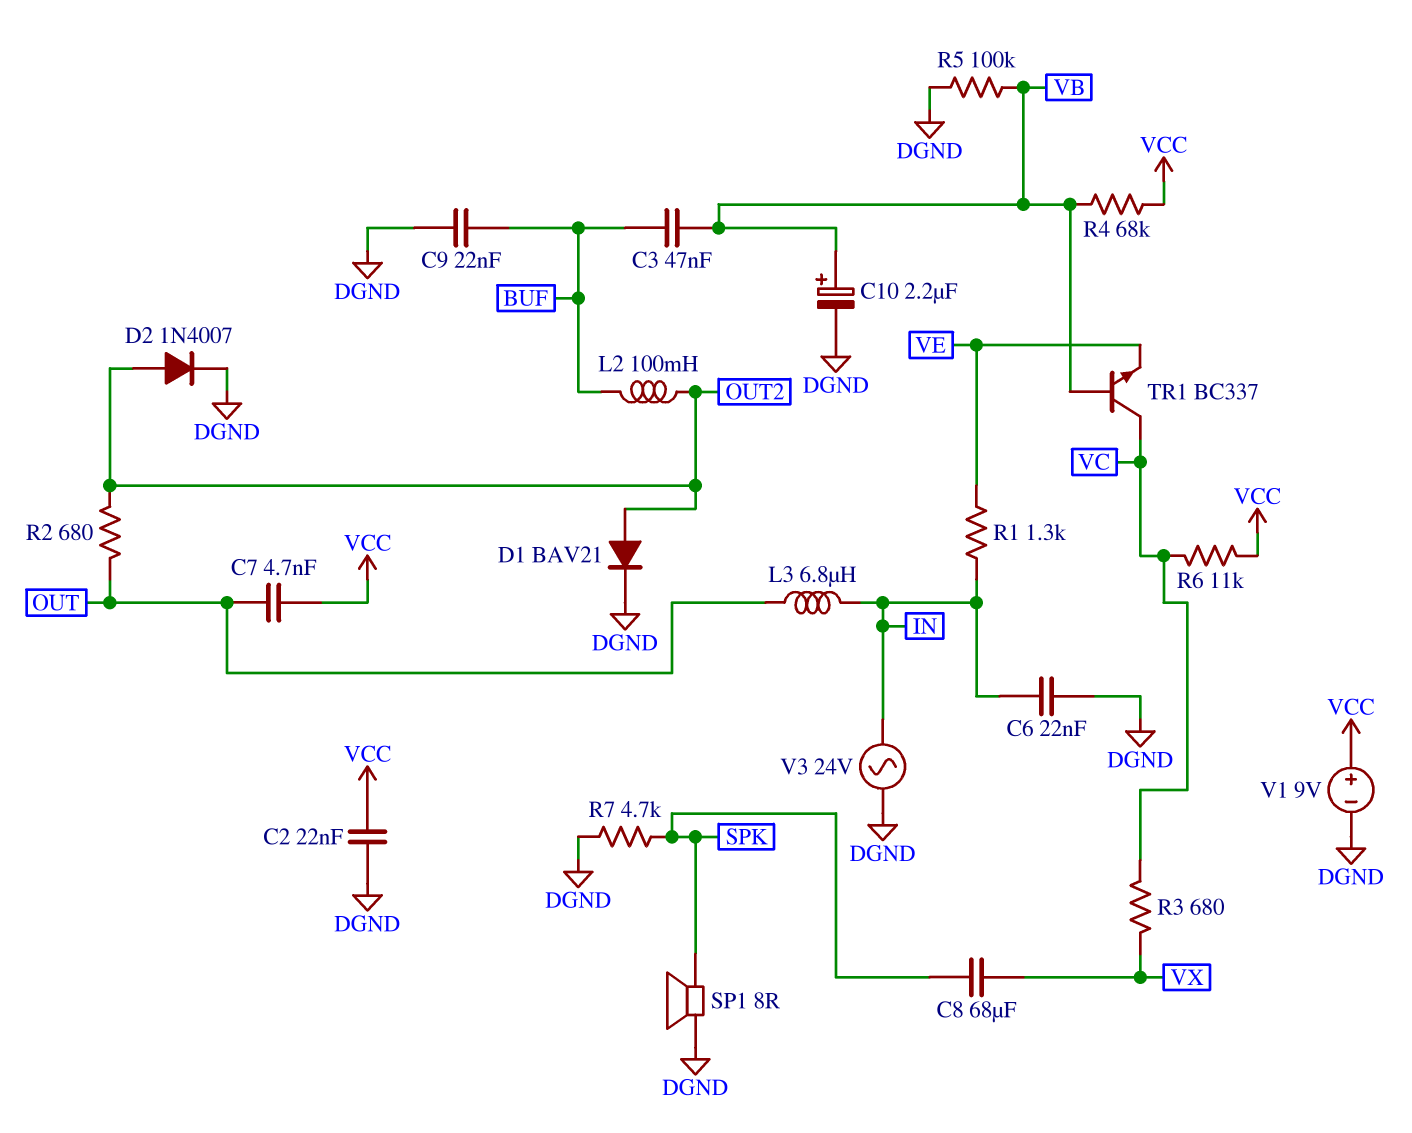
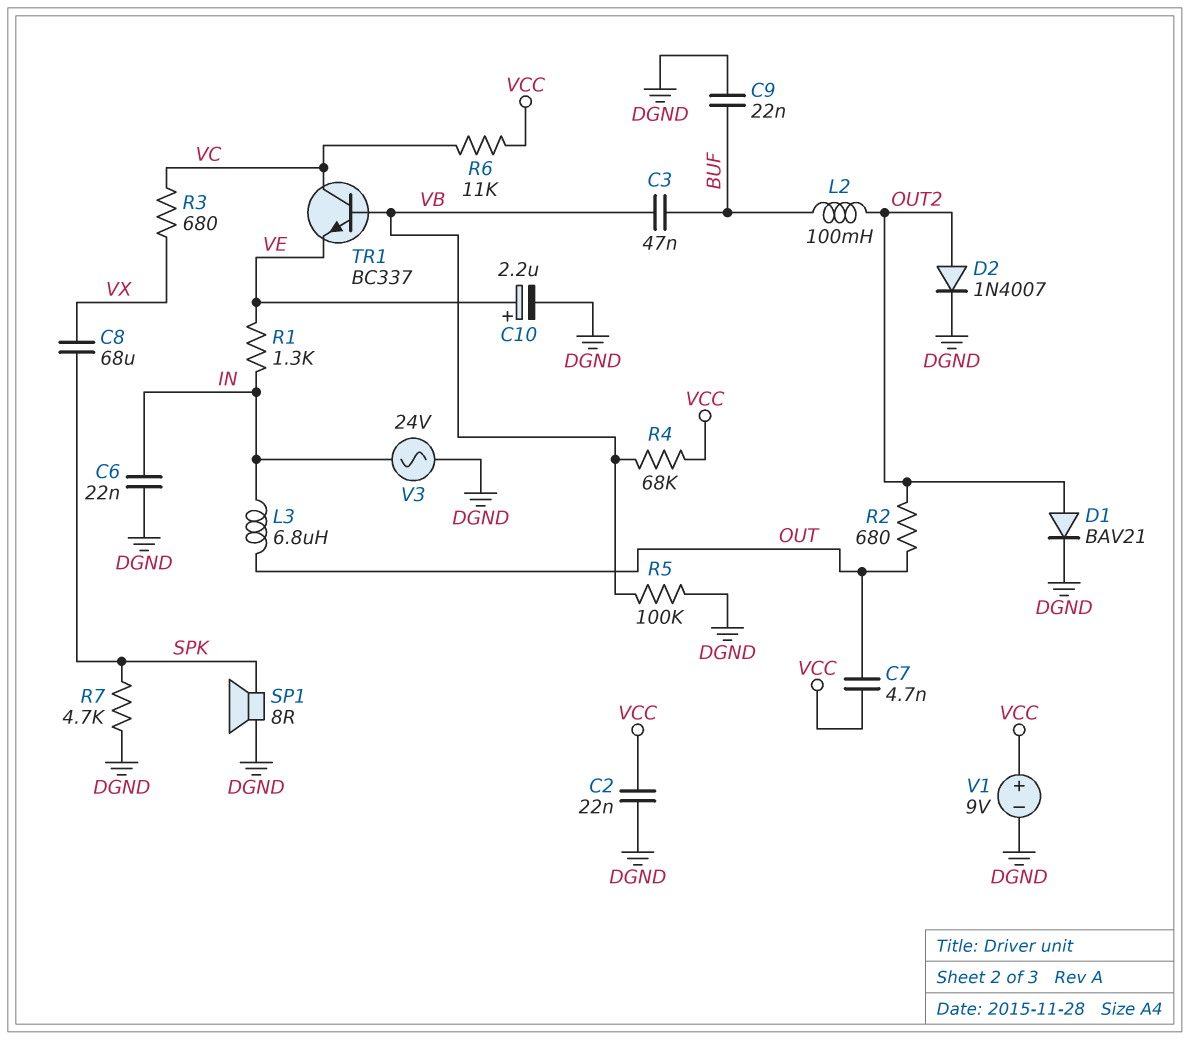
C10: 2.2uF (plus VB, minus DGND) -> 2.2uF (plus VE, minus DGND)

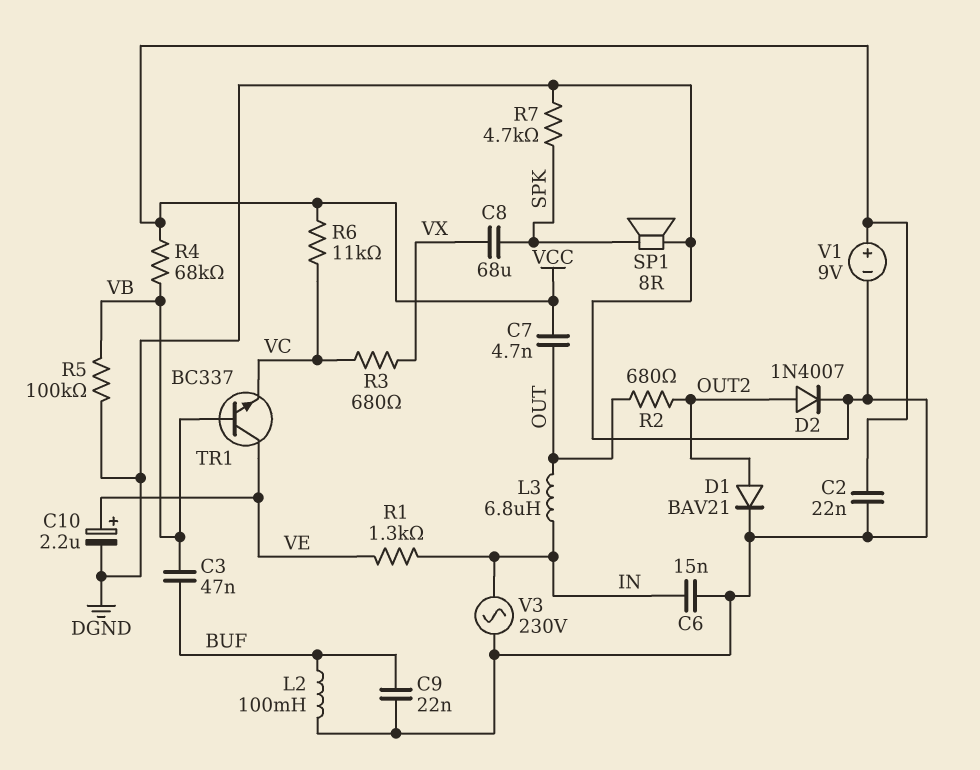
C6: 22nF (DGND, IN) -> 15nF (DGND, IN)
L2: 100mH (BUF, OUT2) -> 100mH (BUF, DGND)
TR1: NPN BC337 (B VB, C VC, E VE) -> NPN BC337 (B VB, C VE, E VC)
V3: AC 24V (DGND, IN) -> AC 230V (DGND, IN)

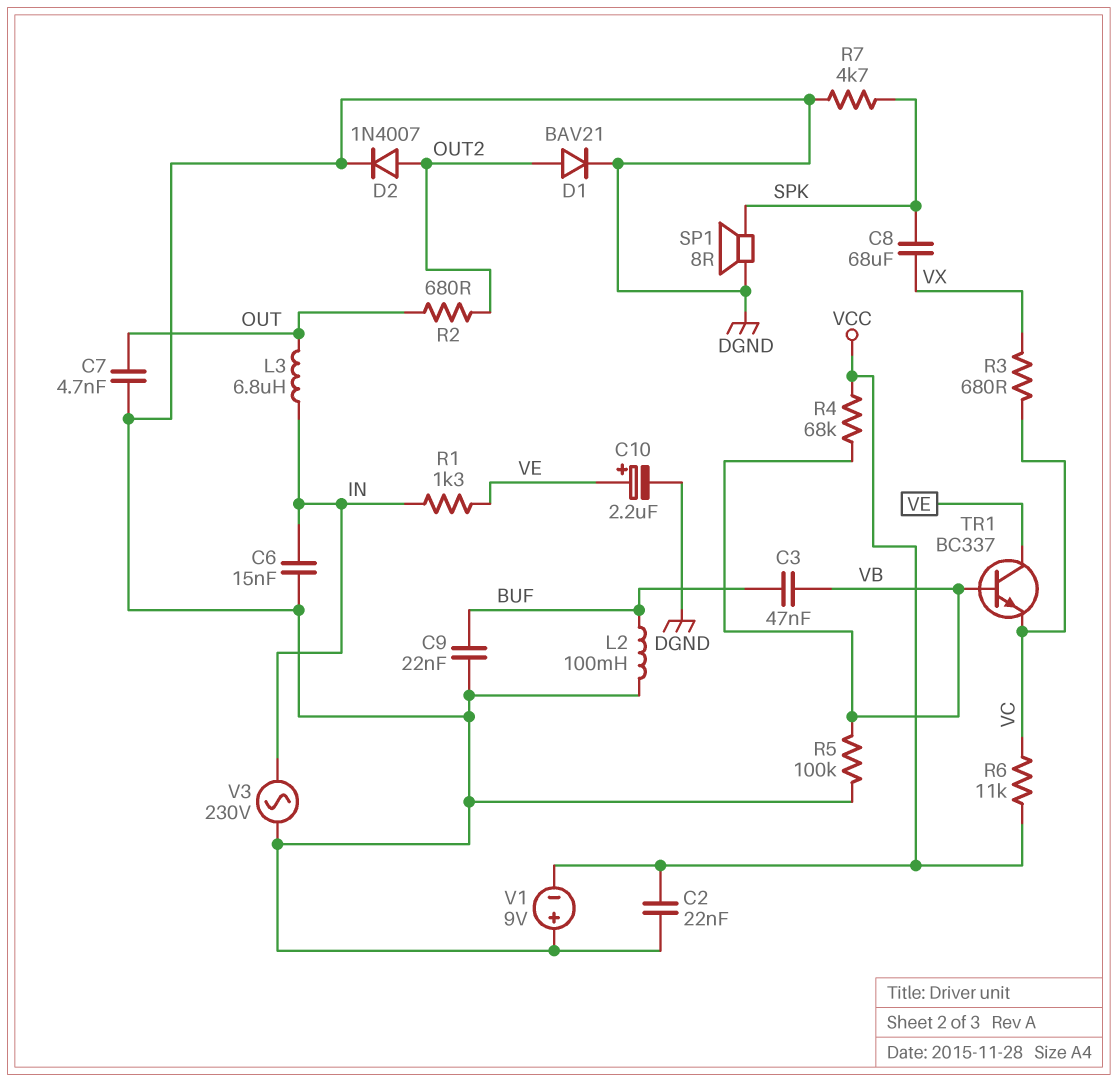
C7: 4.7nF (OUT, VCC) -> 4.7nF (DGND, OUT)
V1: 9V (plus VCC, minus DGND) -> 9V (plus DGND, minus VCC)

